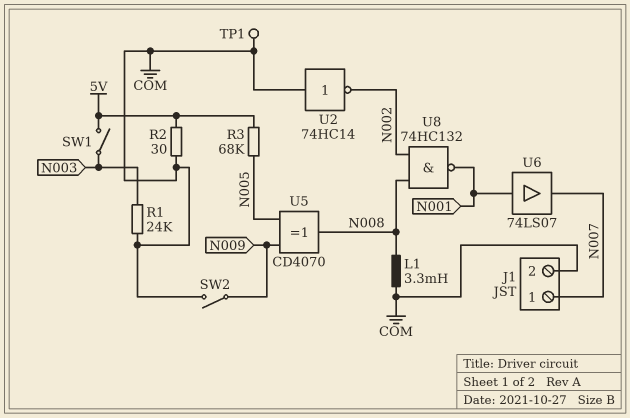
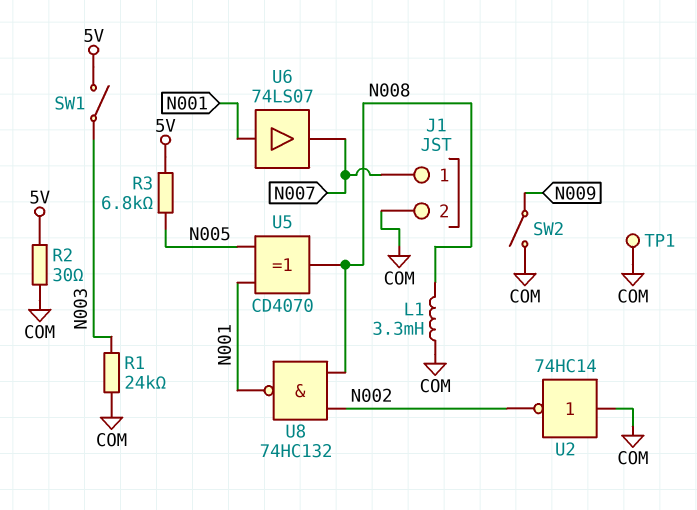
R3: 68k (5V, N005) -> 6.8k (5V, N005)
U5: XOR CD4070 (in N005, in N009, out N008) -> XOR CD4070 (in N001, in N005, out N008)

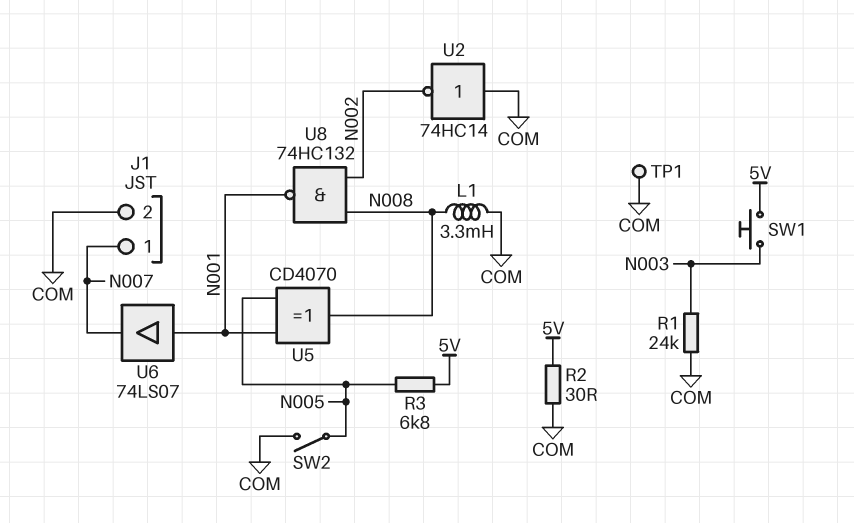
SW1: switch (5V, N003) -> button (5V, N003)
SW2: switch (COM, N009) -> switch (COM, N005)

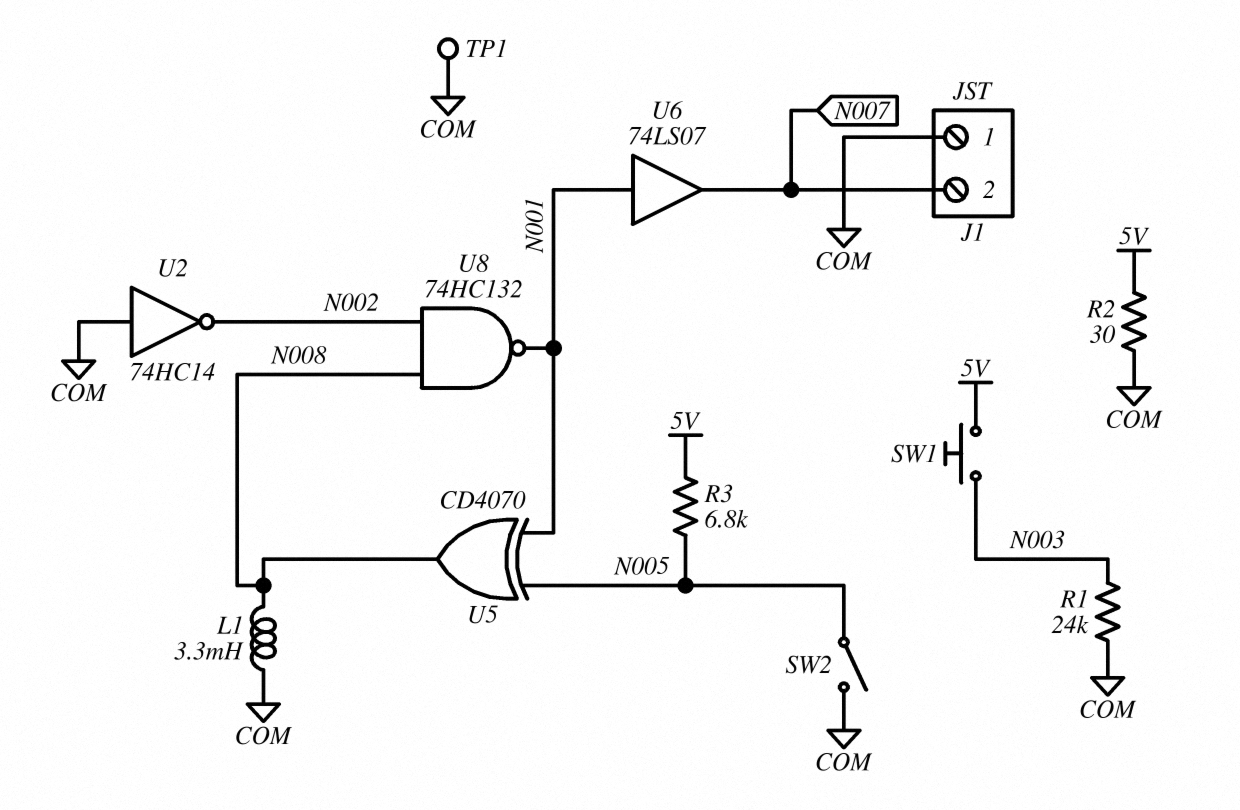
J1 pin 1: N007 -> COM
J1 pin 2: COM -> N007

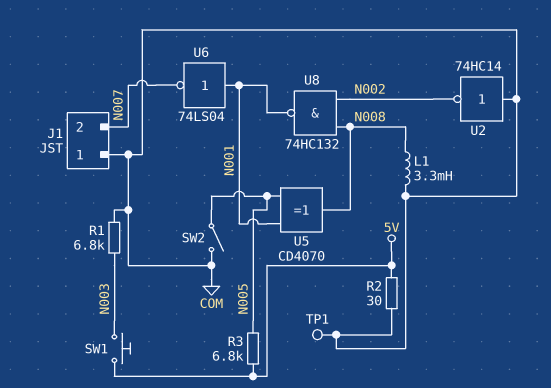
R1: 24k (COM, N003) -> 6.8k (COM, N003)
U6: buffer 74LS07 (in N001, out N007) -> NOT 74LS04 (in N001, out N007)

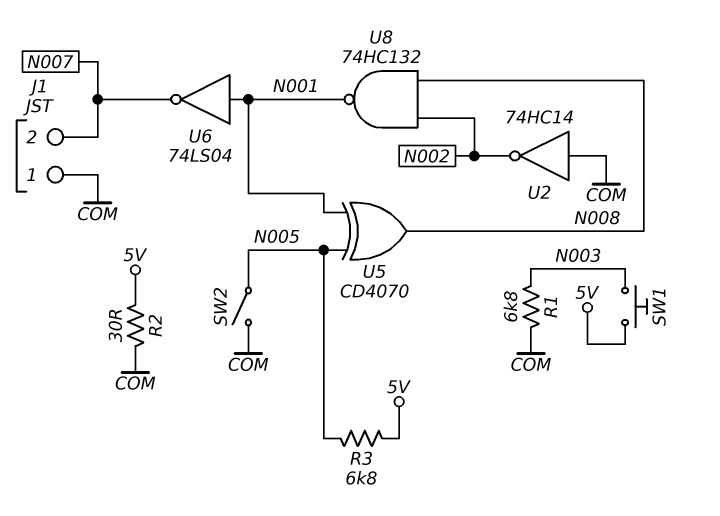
L1: 3.3mH (COM, N008) -> none
TP1: test point (COM) -> none

